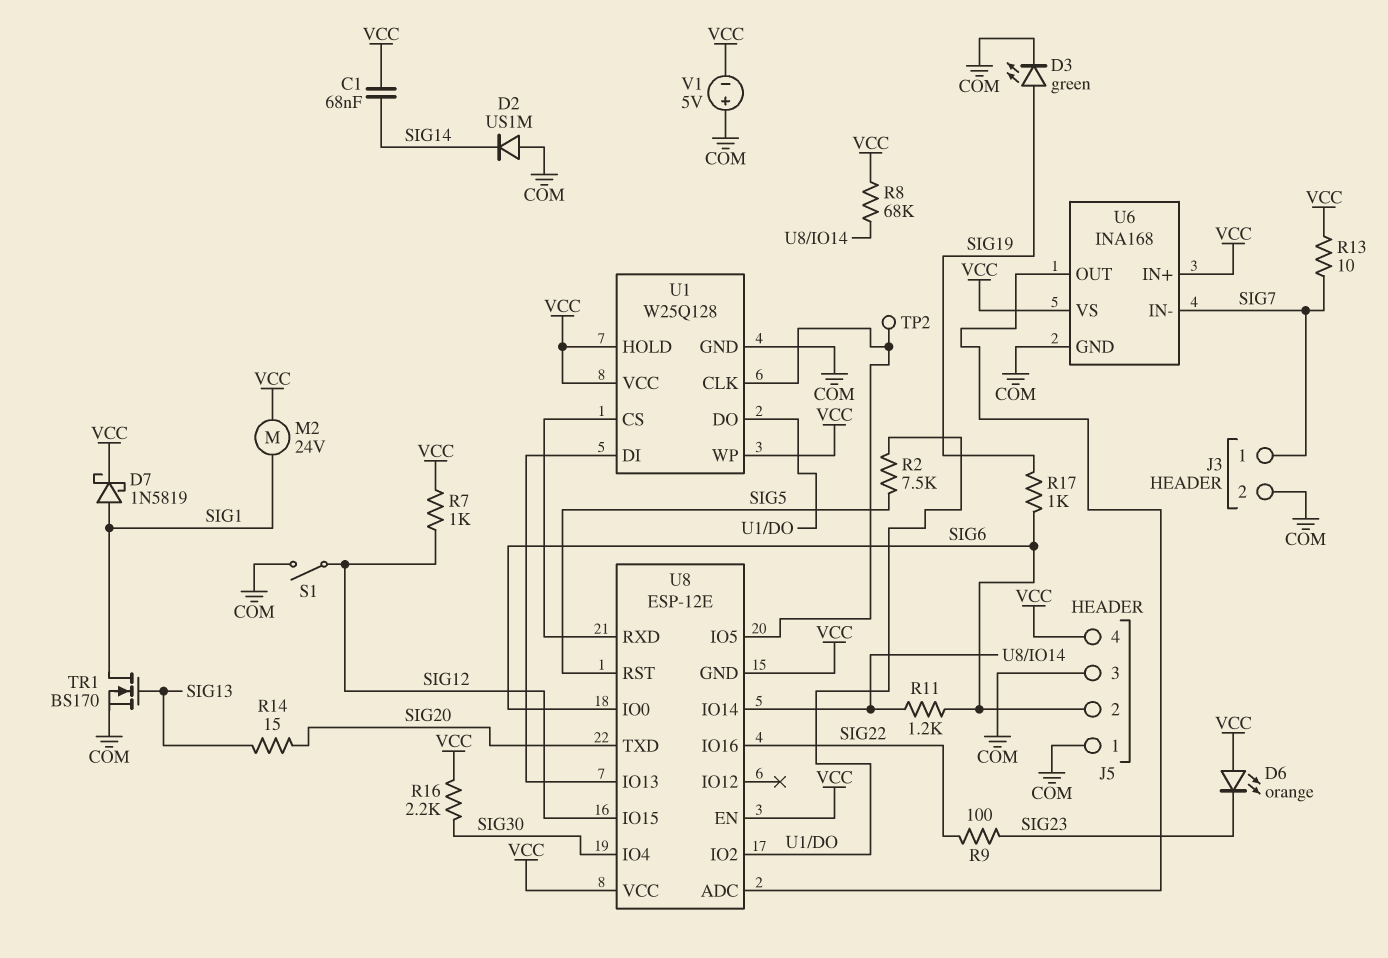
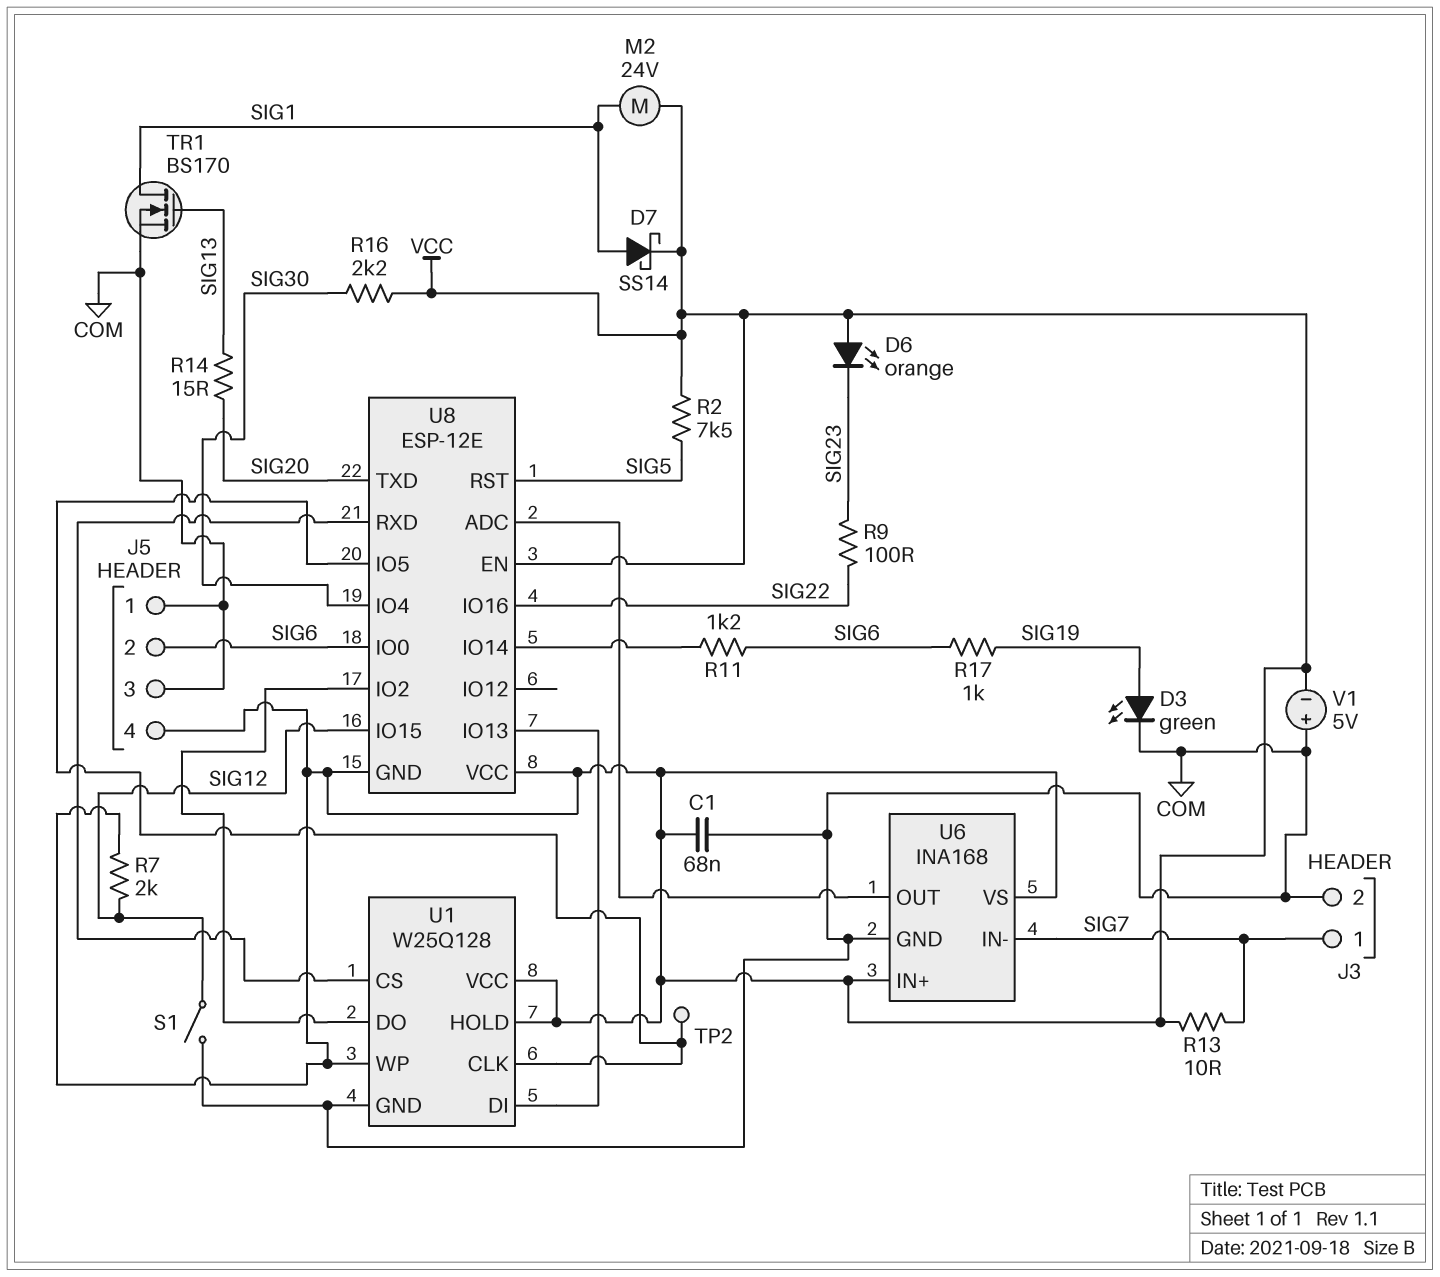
C1: 68nF (SIG14, VCC) -> 68nF (COM, VCC)
D2: diode US1M (A COM, K SIG14) -> none
D7: schottky 1N5819 (A SIG1, K VCC) -> schottky SS14 (A SIG1, K VCC)
R2: 7.5k (SIG5, U1/DO) -> 7.5k (SIG5, VCC)
R7: 1k (SIG12, VCC) -> 2k (SIG12, VCC)
R8: 68k (U8/IO14, VCC) -> none

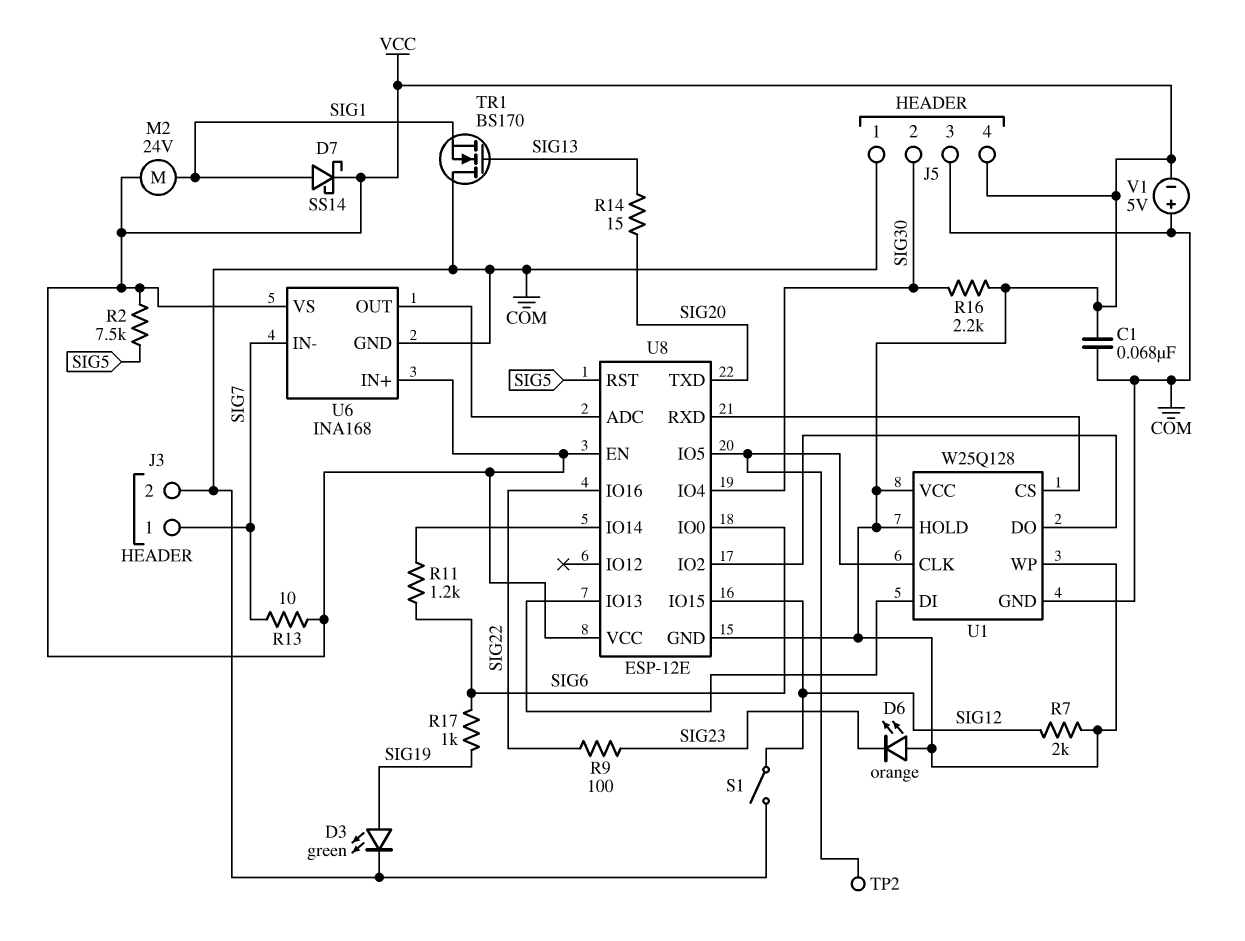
J5 pin 2: SIG6 -> SIG30
TR1: NMOS BS170 (G SIG13, D SIG1, S COM) -> NMOS BS170 (G SIG13, D COM, S SIG1)

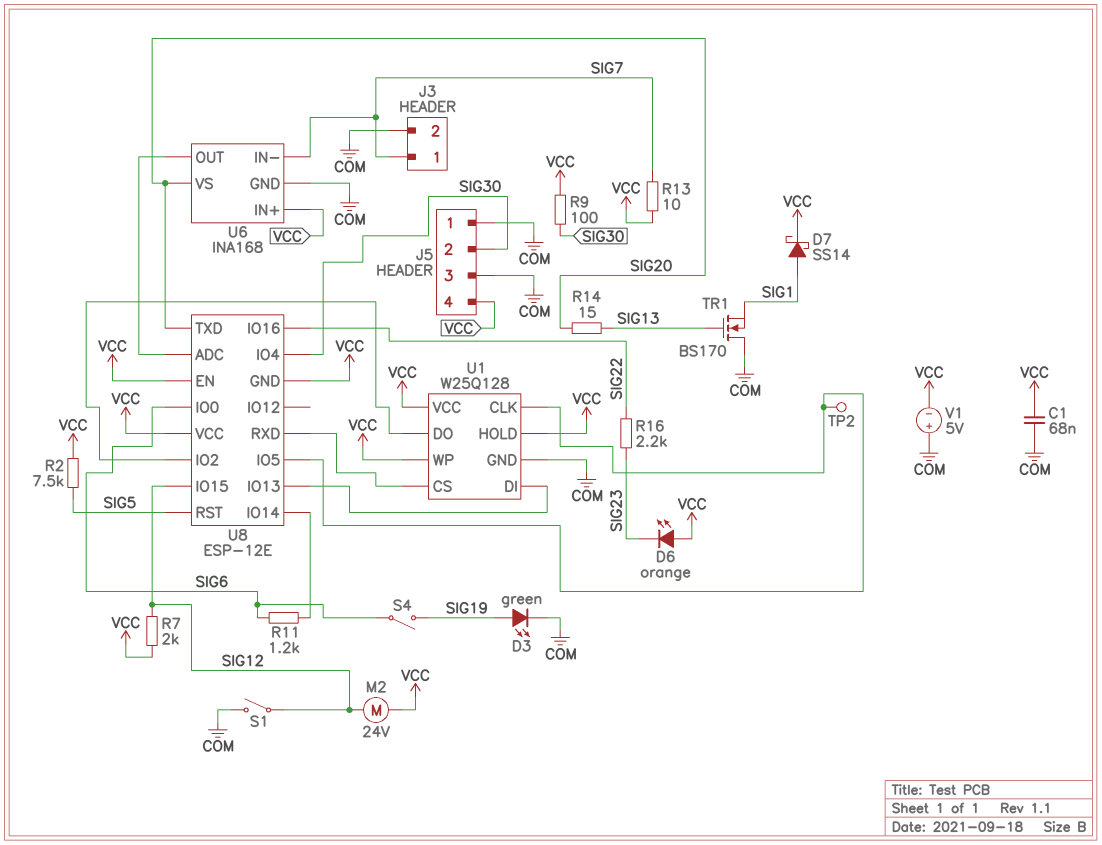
M2: motor 24V (SIG1, VCC) -> motor 24V (SIG12, VCC)
R9: 100 (SIG22, SIG23) -> 100 (SIG30, VCC)
R16: 2.2k (SIG30, VCC) -> 2.2k (SIG22, SIG23)
R17: 1k (SIG6, SIG19) -> none
S4: none -> switch (SIG6, SIG19)
U6 pin VS: VCC -> SIG20

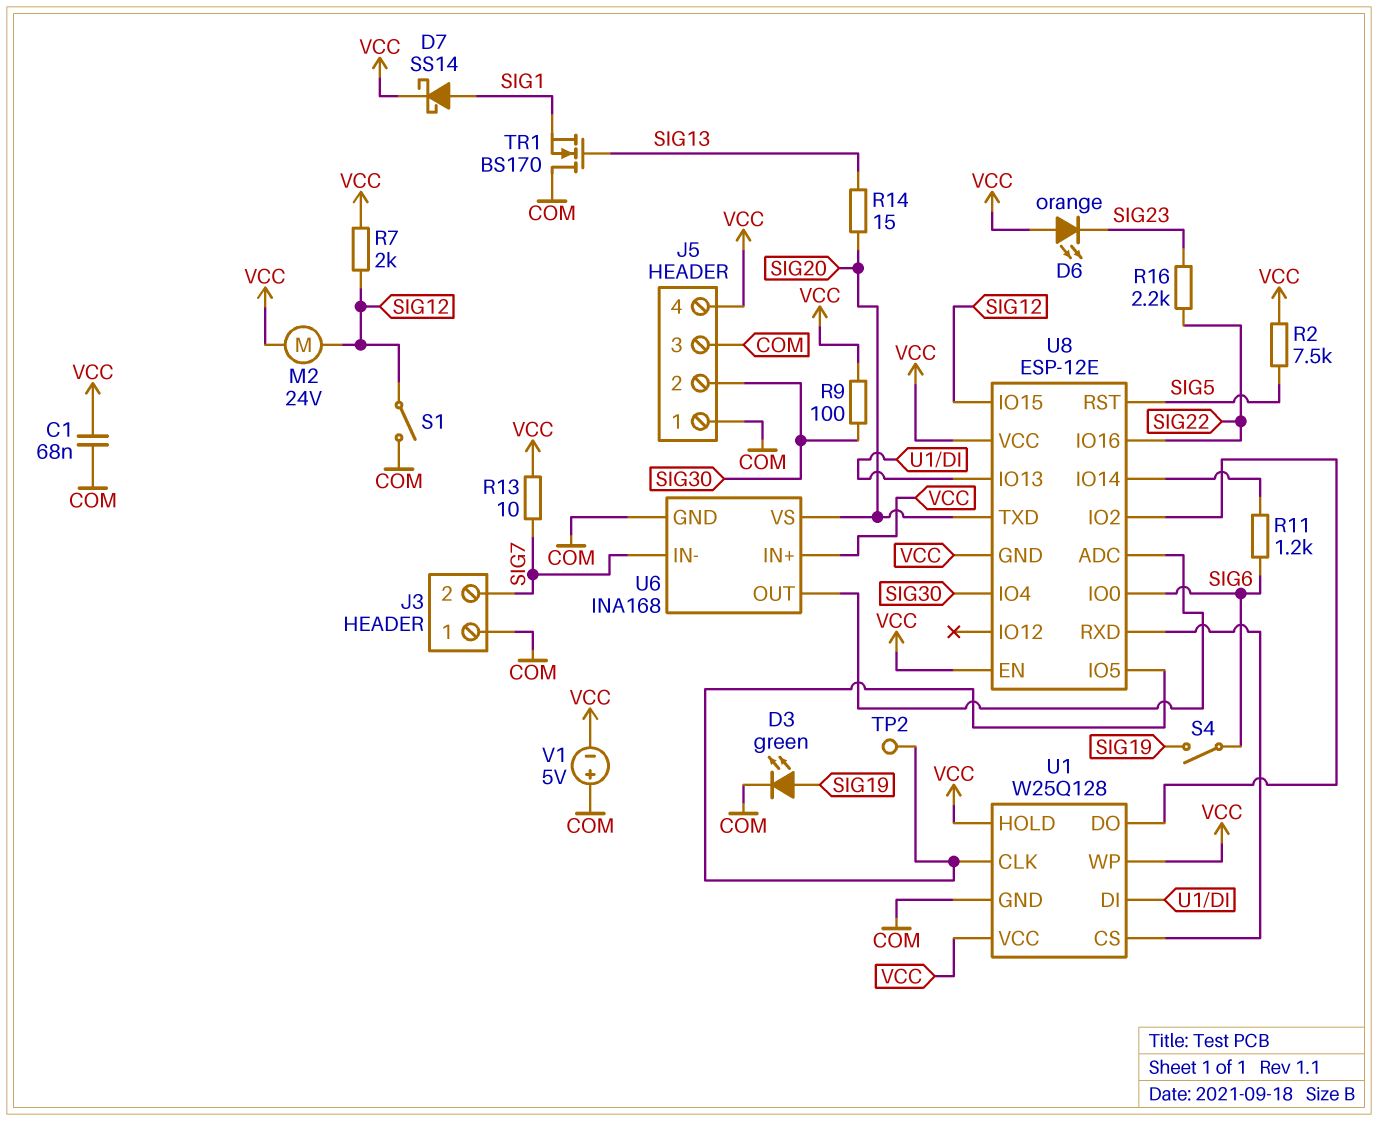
J3 pin 1: SIG7 -> COM
J3 pin 2: COM -> SIG7

